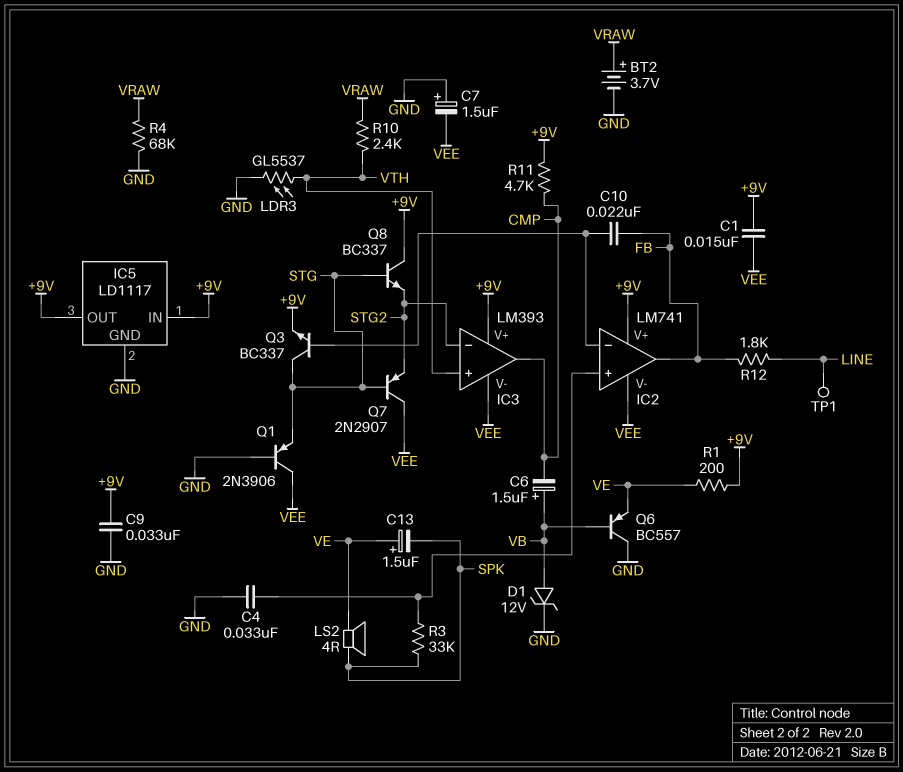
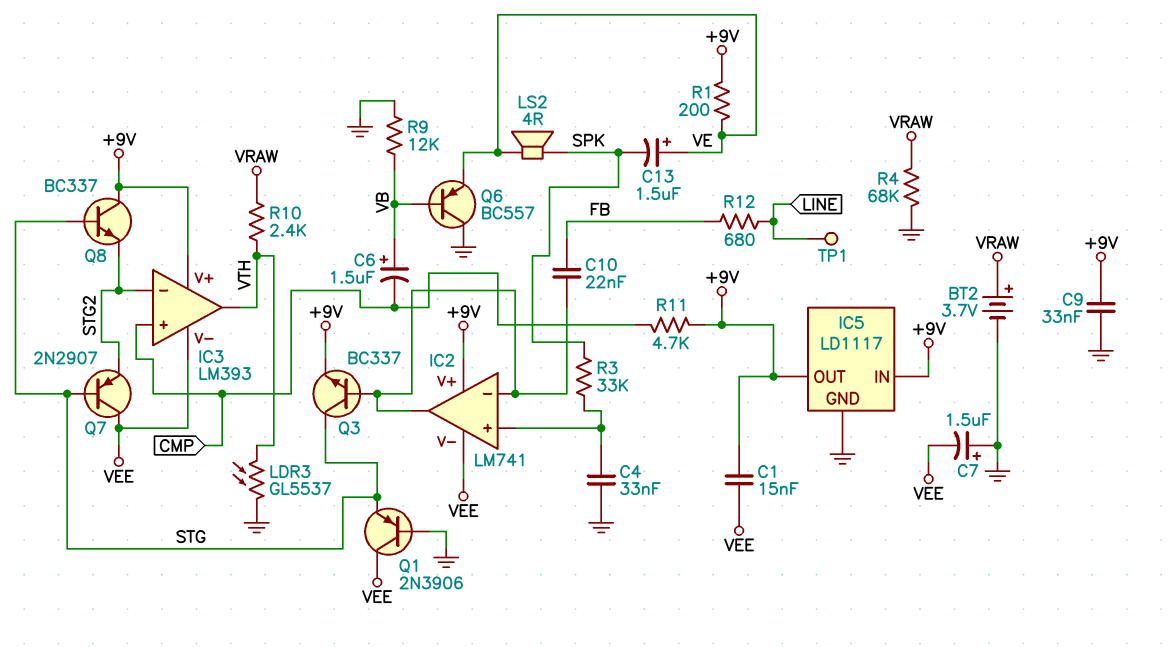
D1: zener 12V (A VB, K GND) -> none
IC2 pin out: FB -> IC2/in-
IC3 pin in+: VTH -> CMP
IC3 pin out: CMP -> VTH
R9: none -> 12k (GND, VB)
R12: 1.8k (FB, LINE) -> 680 (FB, LINE)

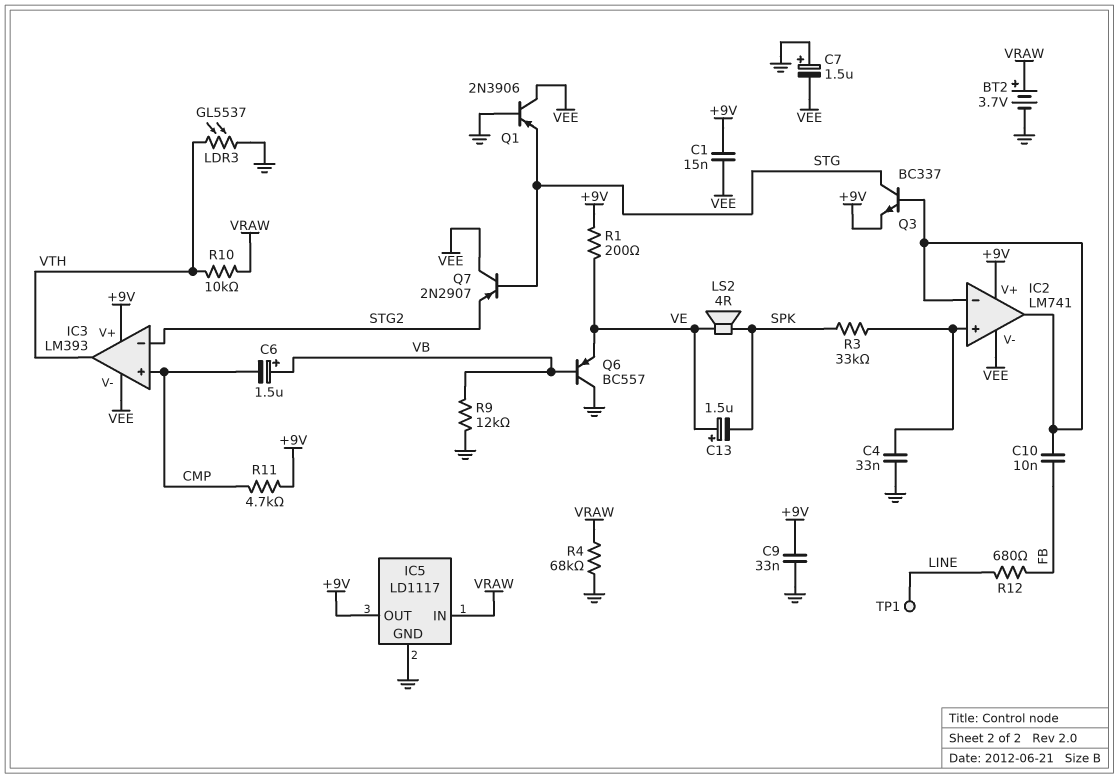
C10: 22nF (FB, IC2/in-) -> 10nF (FB, IC2/in-)
IC5 pin IN: +9V -> VRAW
Q8: NPN BC337 (B STG, C +9V, E STG2) -> none
R10: 2.4k (VRAW, VTH) -> 10k (VRAW, VTH)

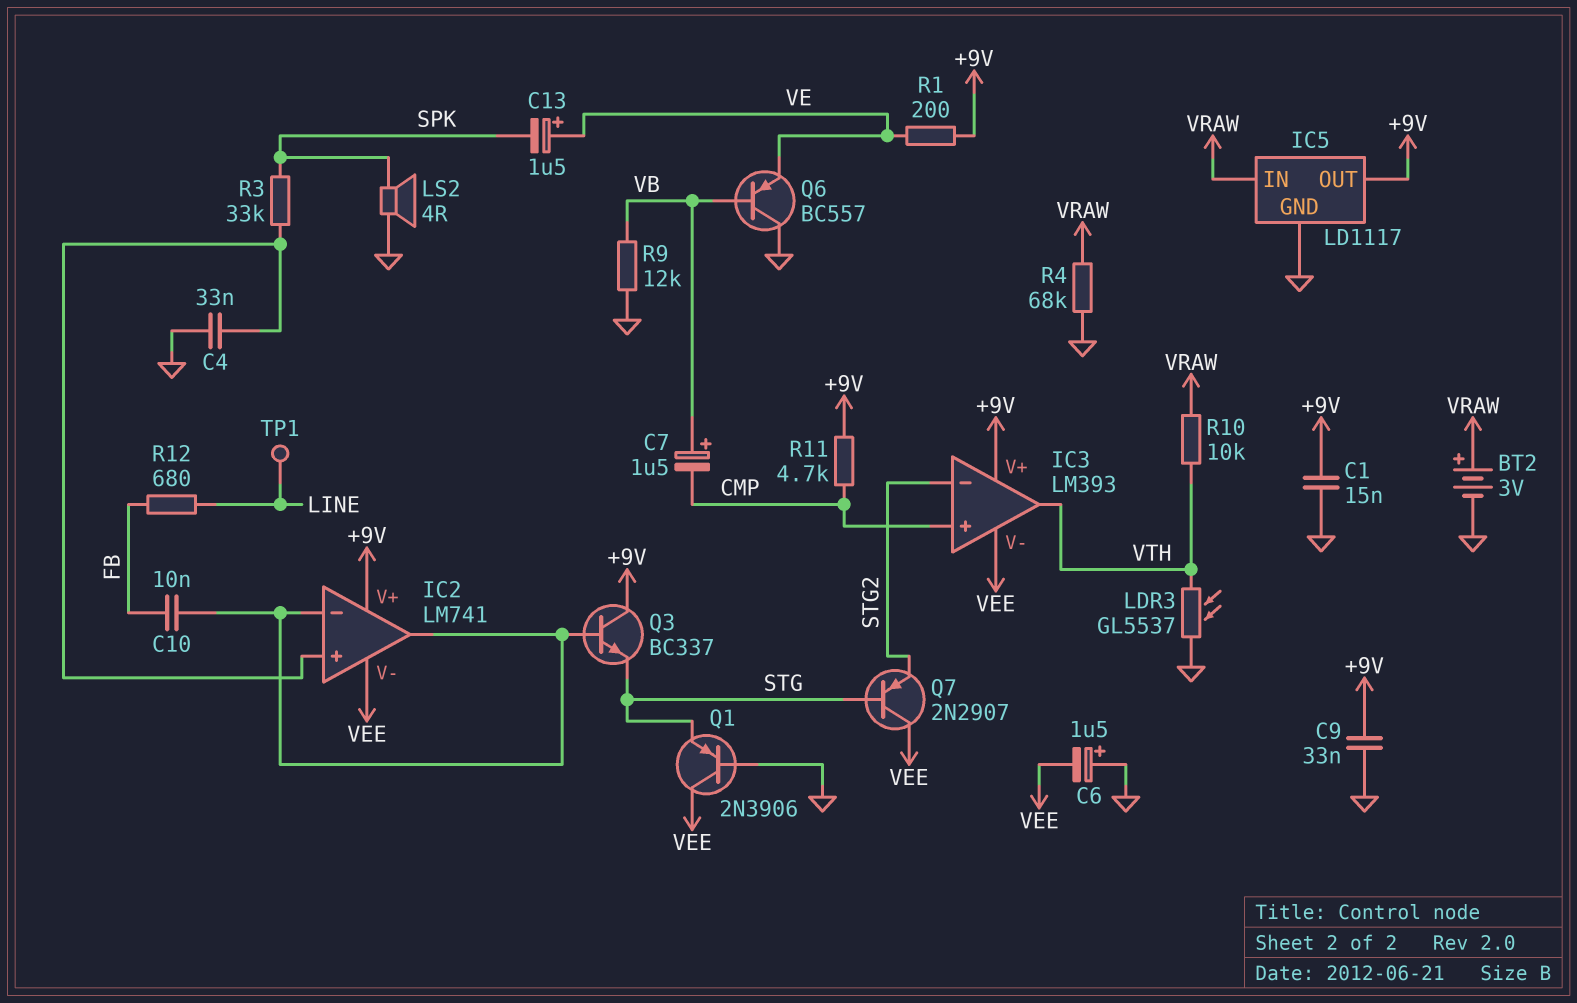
BT2: 3.7V (plus VRAW, minus GND) -> 3V (plus VRAW, minus GND)
C1: 15nF (+9V, VEE) -> 15nF (+9V, GND)
C6: 1.5uF (plus VB, minus CMP) -> 1.5uF (plus GND, minus VEE)
C7: 1.5uF (plus GND, minus VEE) -> 1.5uF (plus VB, minus CMP)
LS2: speaker 4R (SPK, VE) -> speaker 4R (GND, SPK)
Q3: NPN BC337 (B IC2/in-, C STG, E +9V) -> NPN BC337 (B IC2/in-, C +9V, E STG)

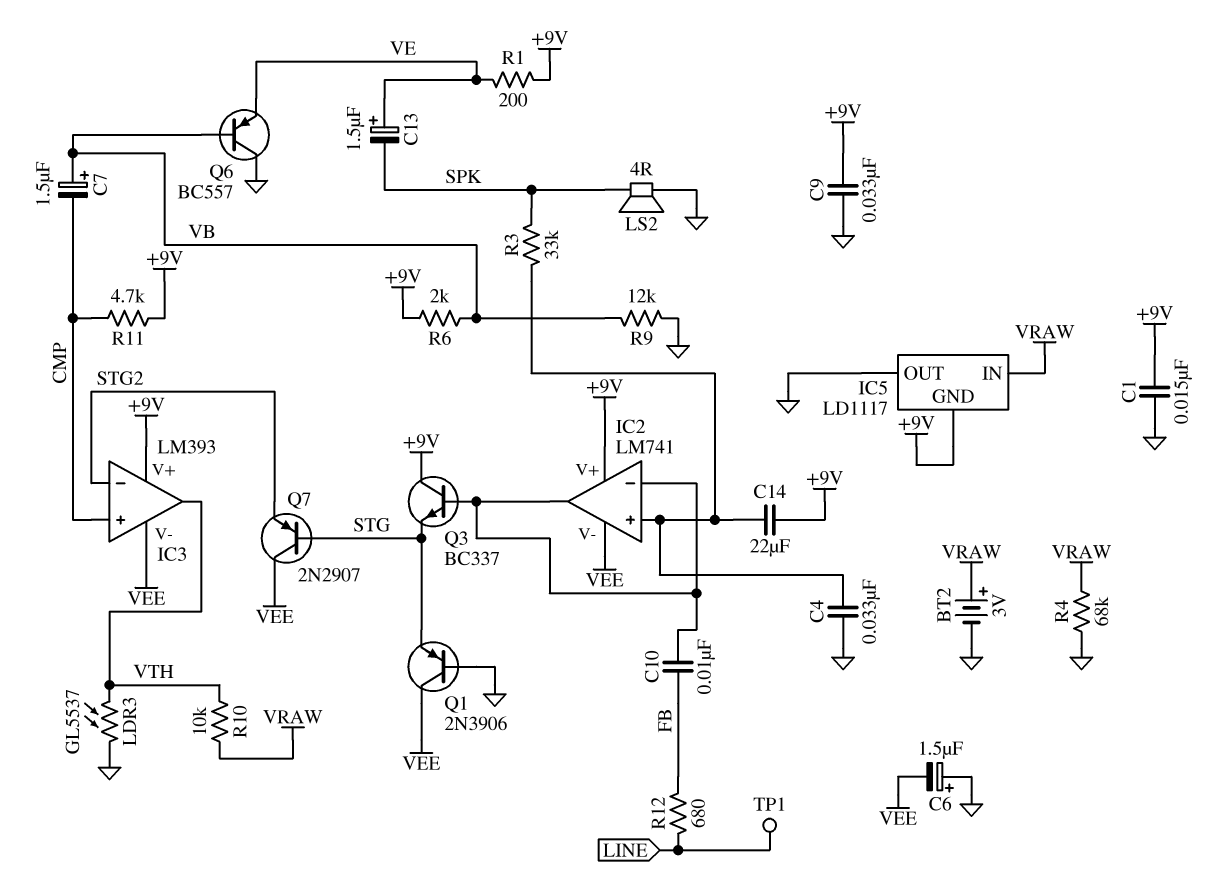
C14: none -> 22uF (+9V, IC2/in+)
IC5 pin GND: GND -> +9V
IC5 pin OUT: +9V -> GND
R6: none -> 2k (+9V, VB)

